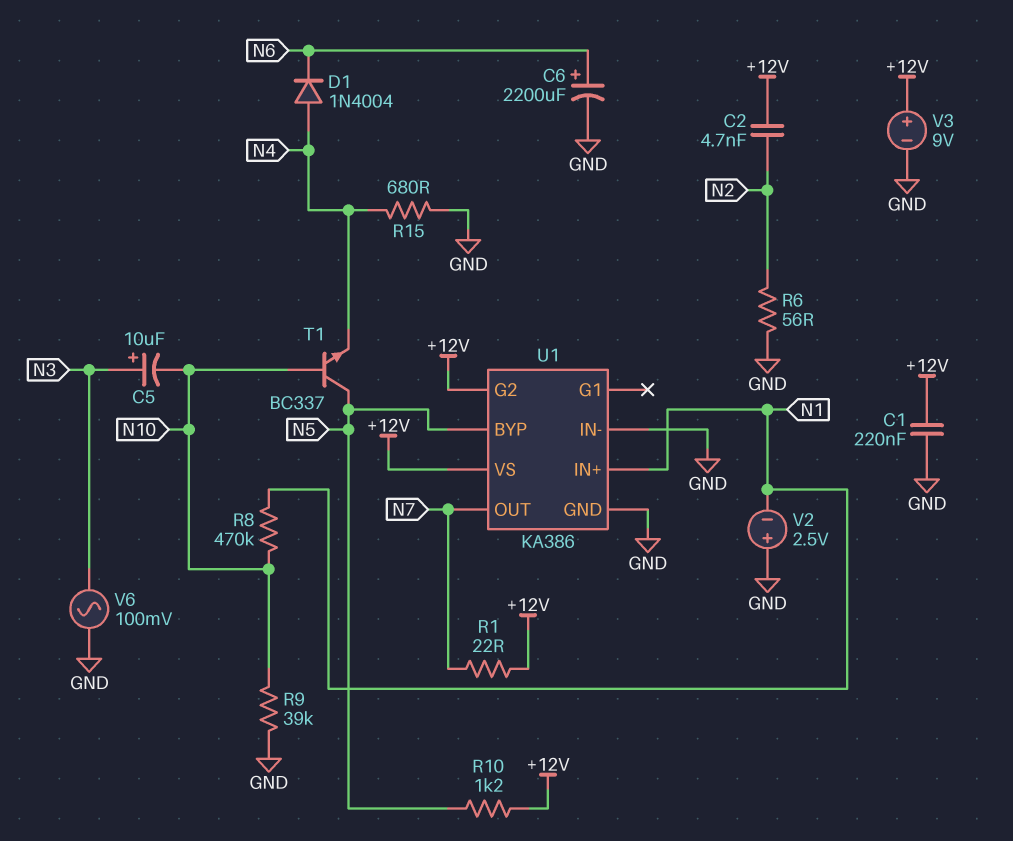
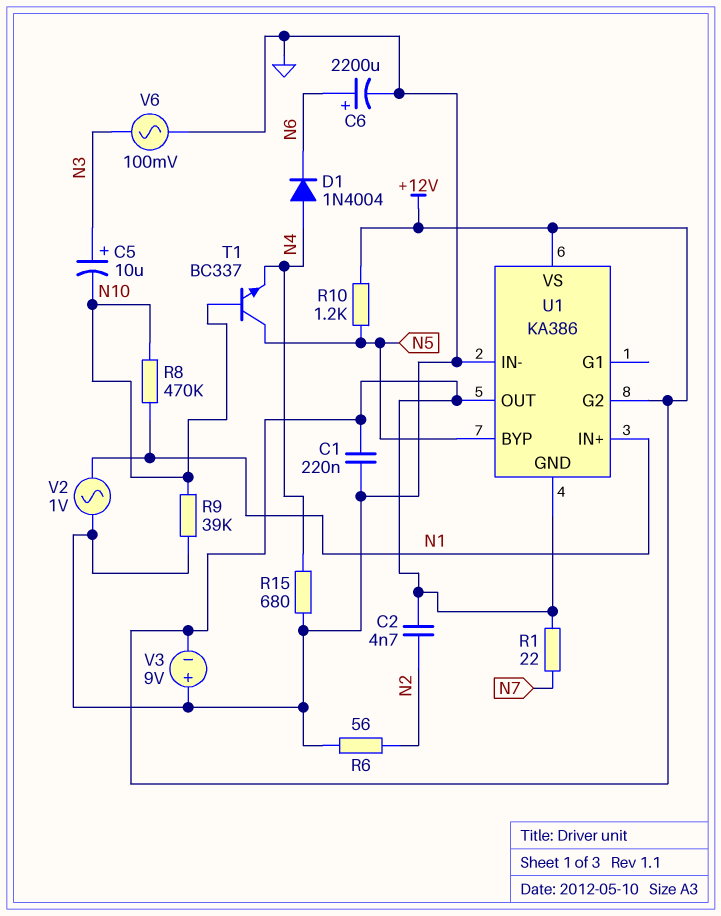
U1 pin GND: GND -> +12V
U1 pin OUT: N7 -> +12V
V2: 2.5V (plus GND, minus N1) -> AC 1V (GND, N1)
V3: 9V (plus +12V, minus GND) -> 9V (plus GND, minus +12V)

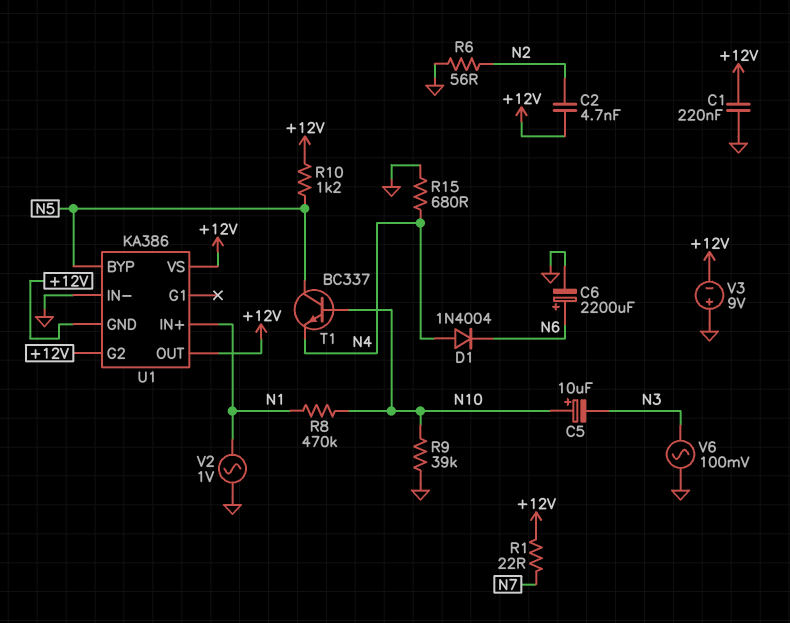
C5: 10uF (plus N3, minus N10) -> 10uF (plus N10, minus N3)

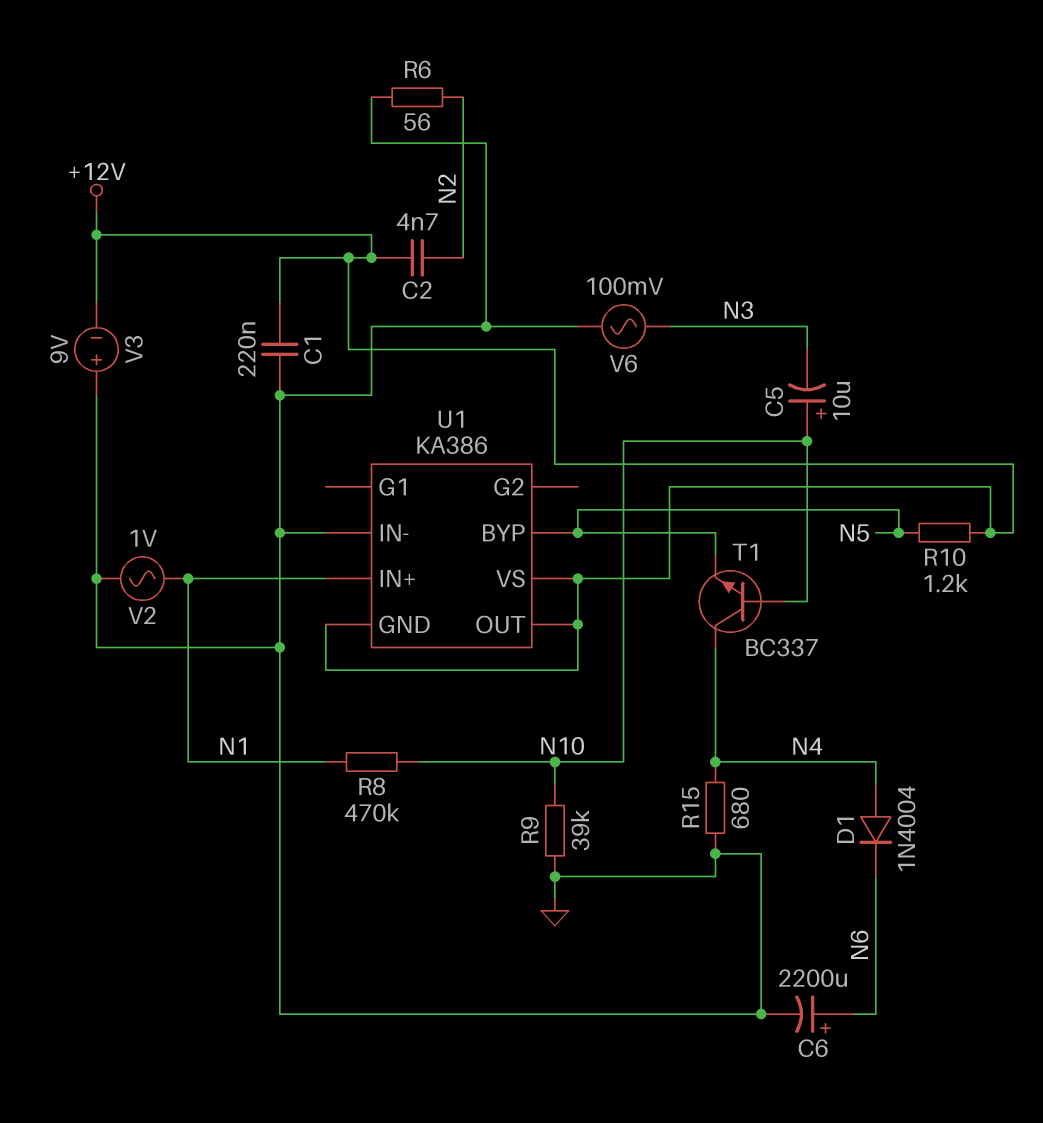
R1: 22 (+12V, N7) -> none
T1: NPN BC337 (B N10, C N5, E N4) -> NPN BC337 (B N10, C N4, E N5)
U1 pin G2: +12V -> none

